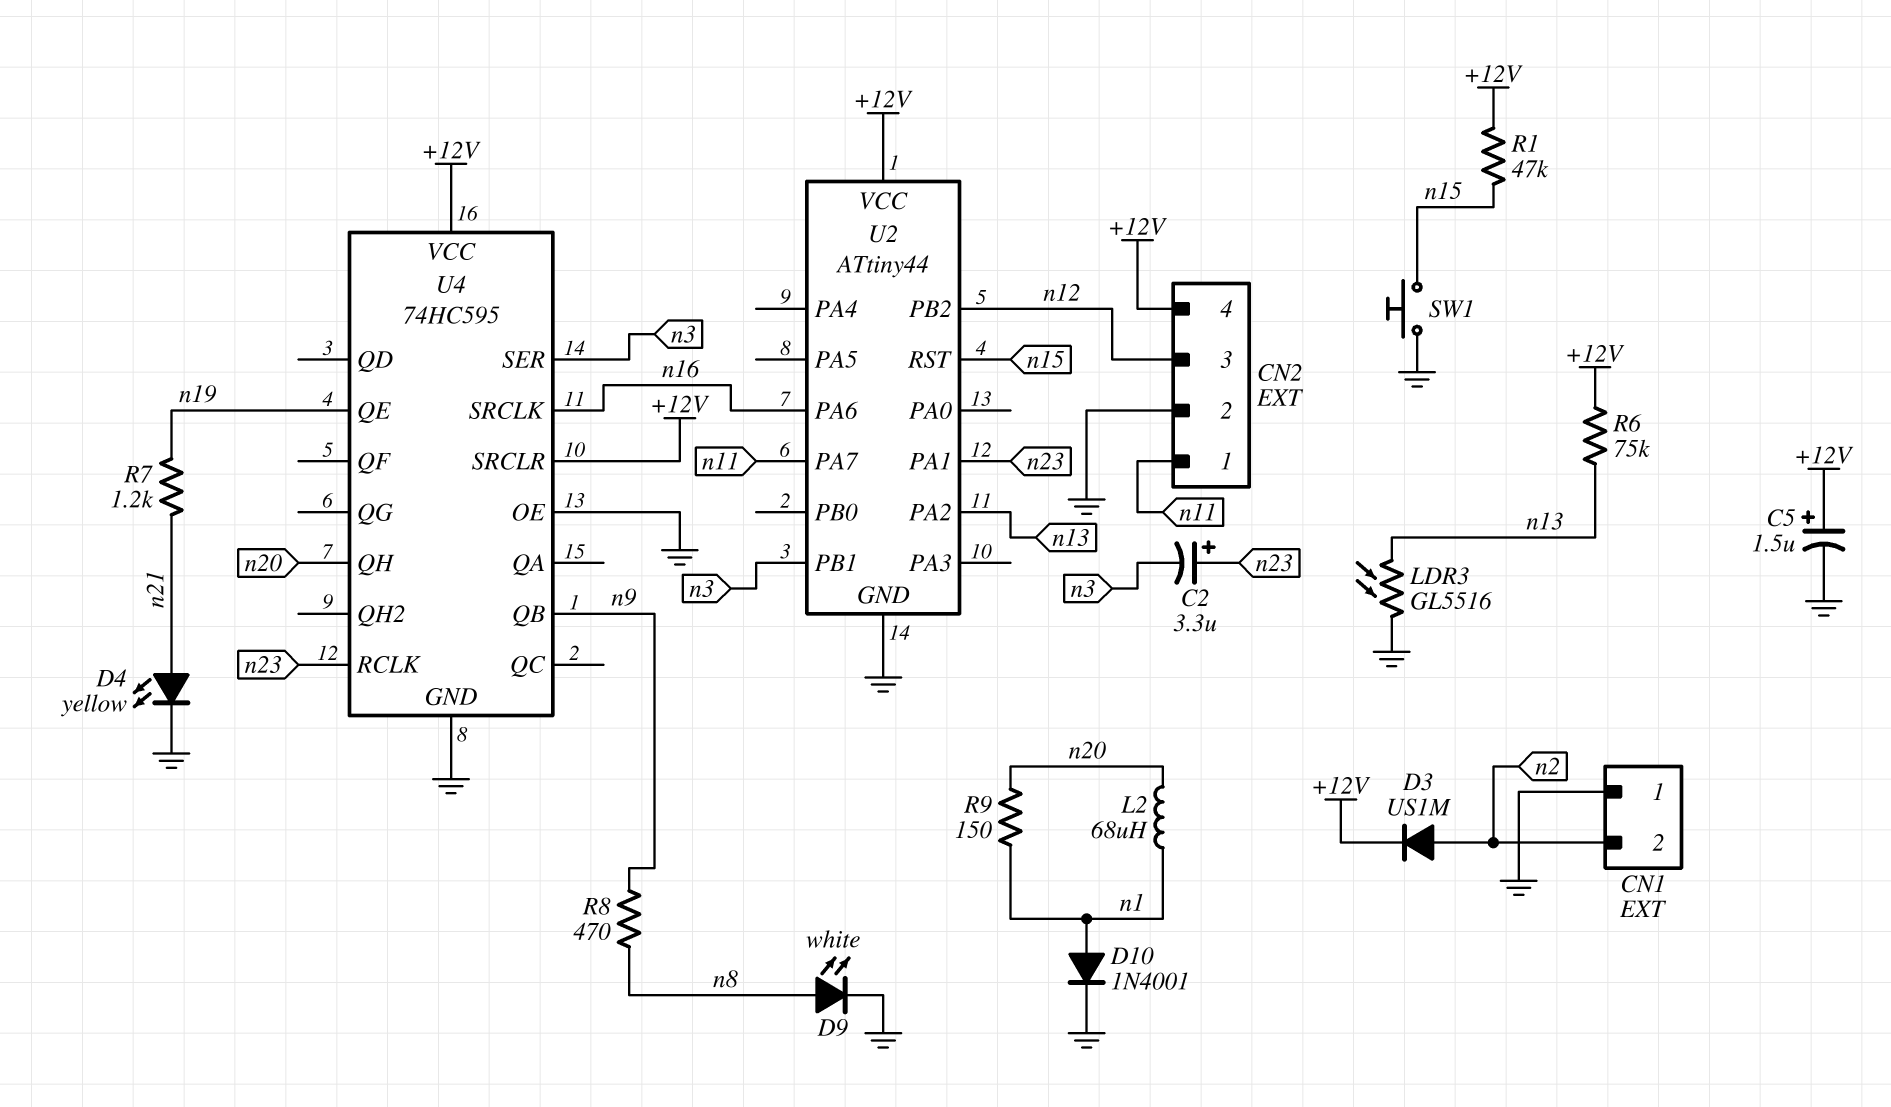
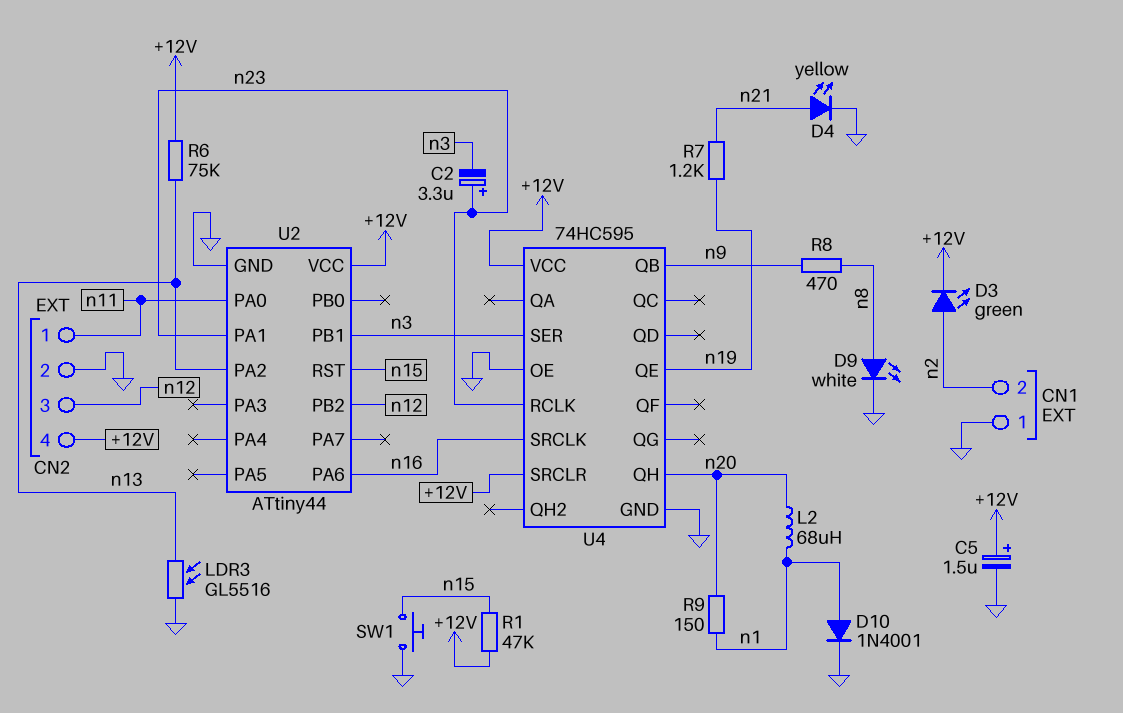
D3: diode US1M (A n2, K +12V) -> LED green (A n2, K +12V)
U2 pin PA0: none -> n11
U2 pin PA7: n11 -> none

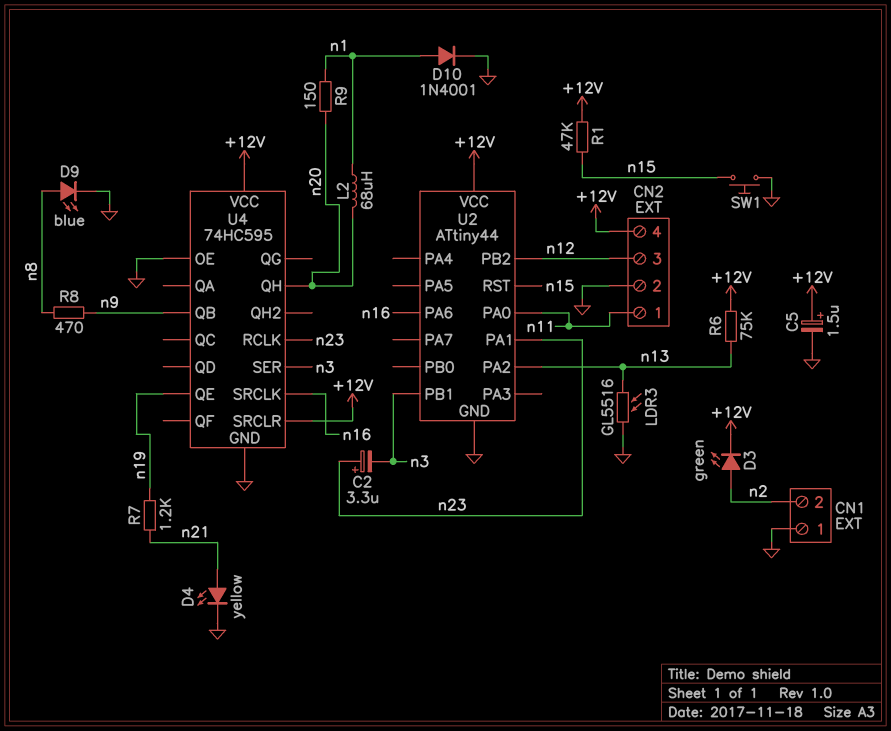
D9: LED white (A n8, K GND) -> LED blue (A n8, K GND)

